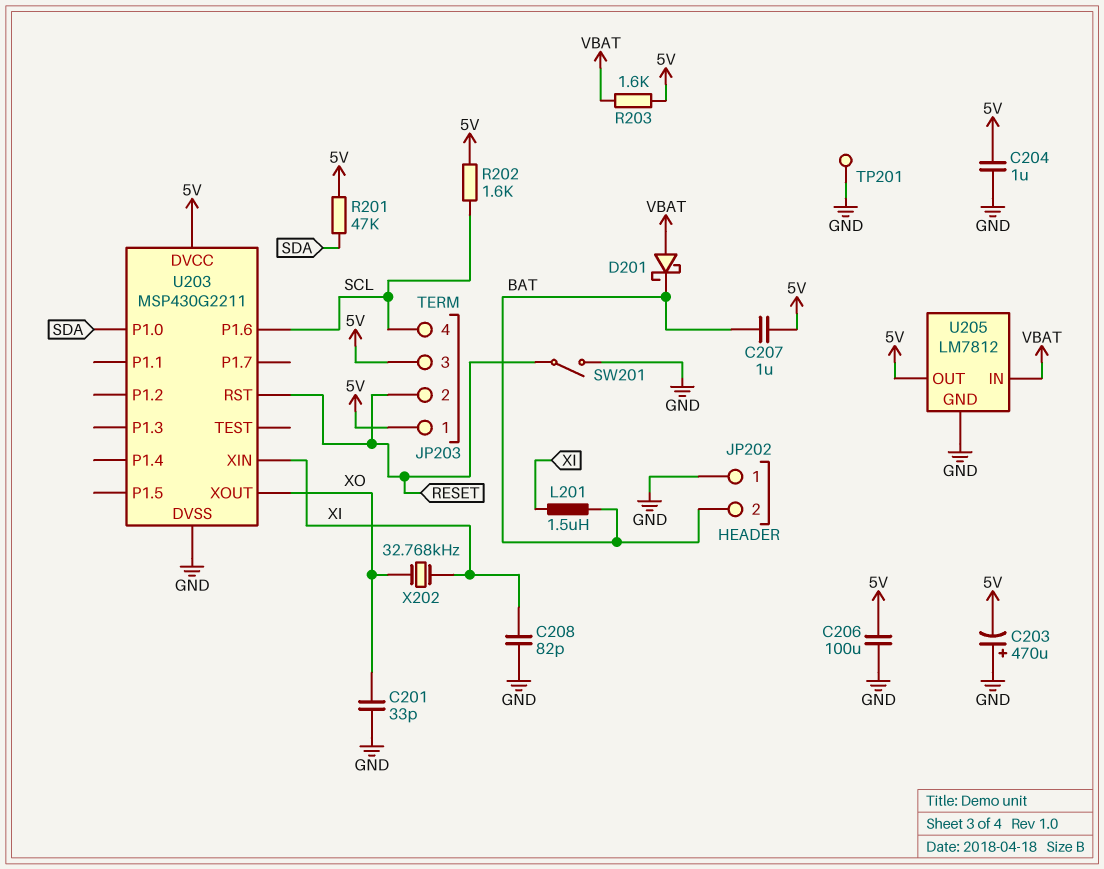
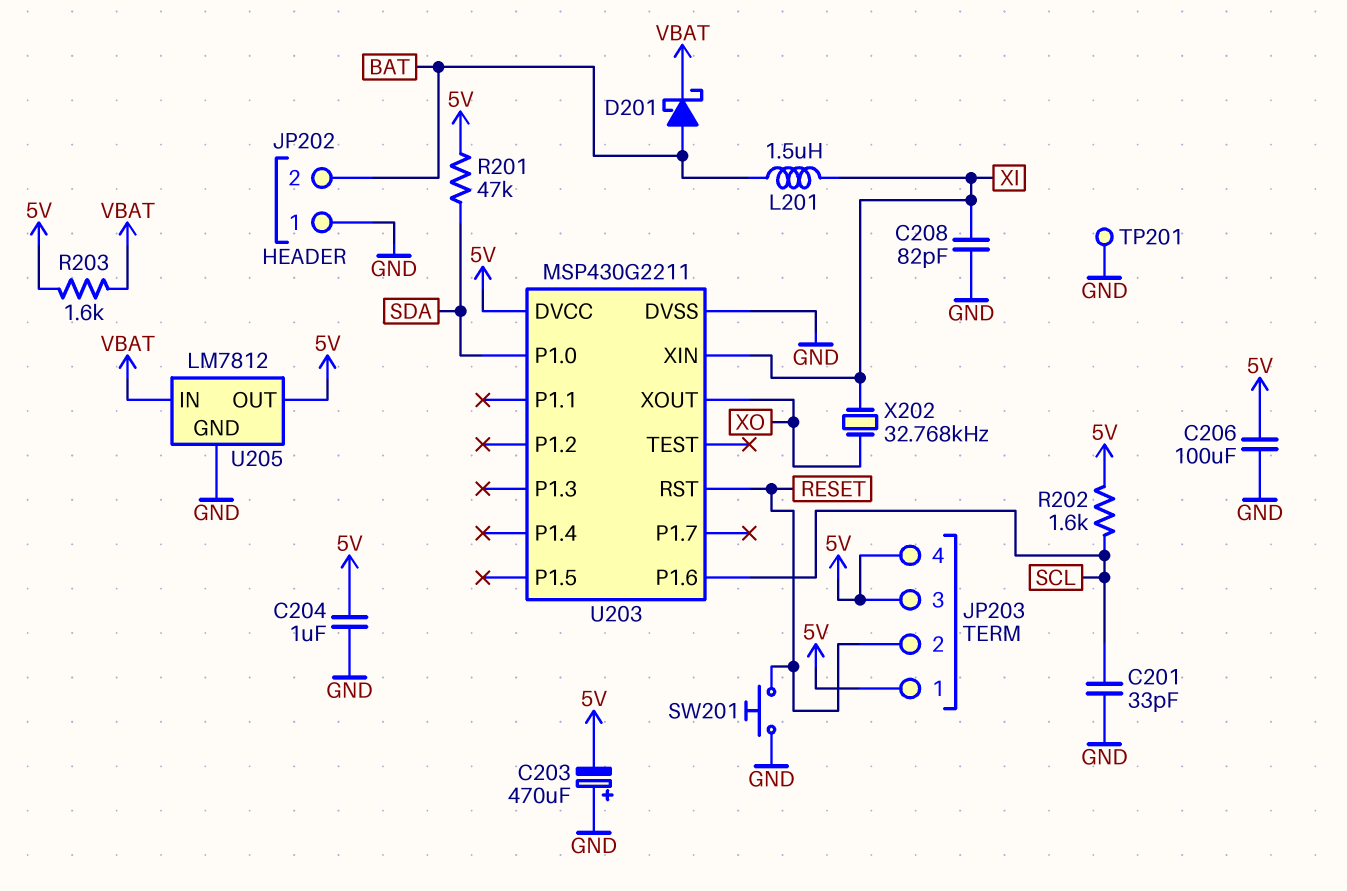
C201: 33pF (GND, XO) -> 33pF (GND, SCL)
C207: 1uF (5V, BAT) -> none
D201: schottky (A VBAT, K BAT) -> schottky (A BAT, K VBAT)
JP203 pin 4: SCL -> 5V
SW201: switch (GND, RESET) -> button (GND, RESET)

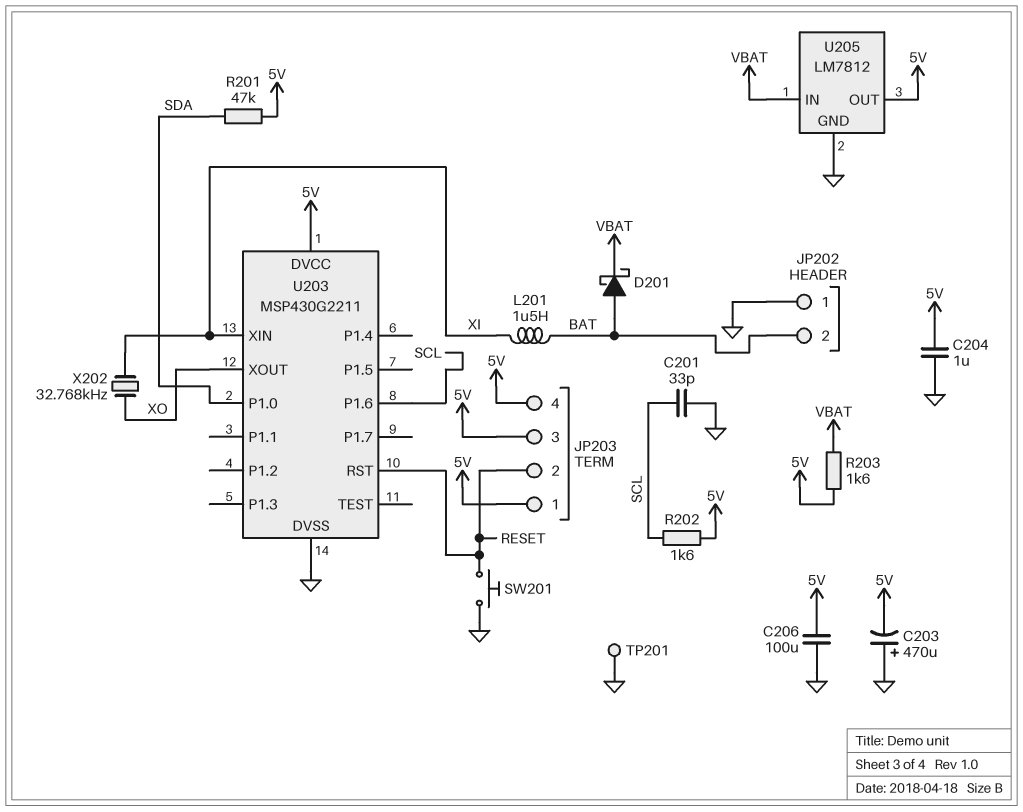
C208: 82pF (GND, XI) -> none

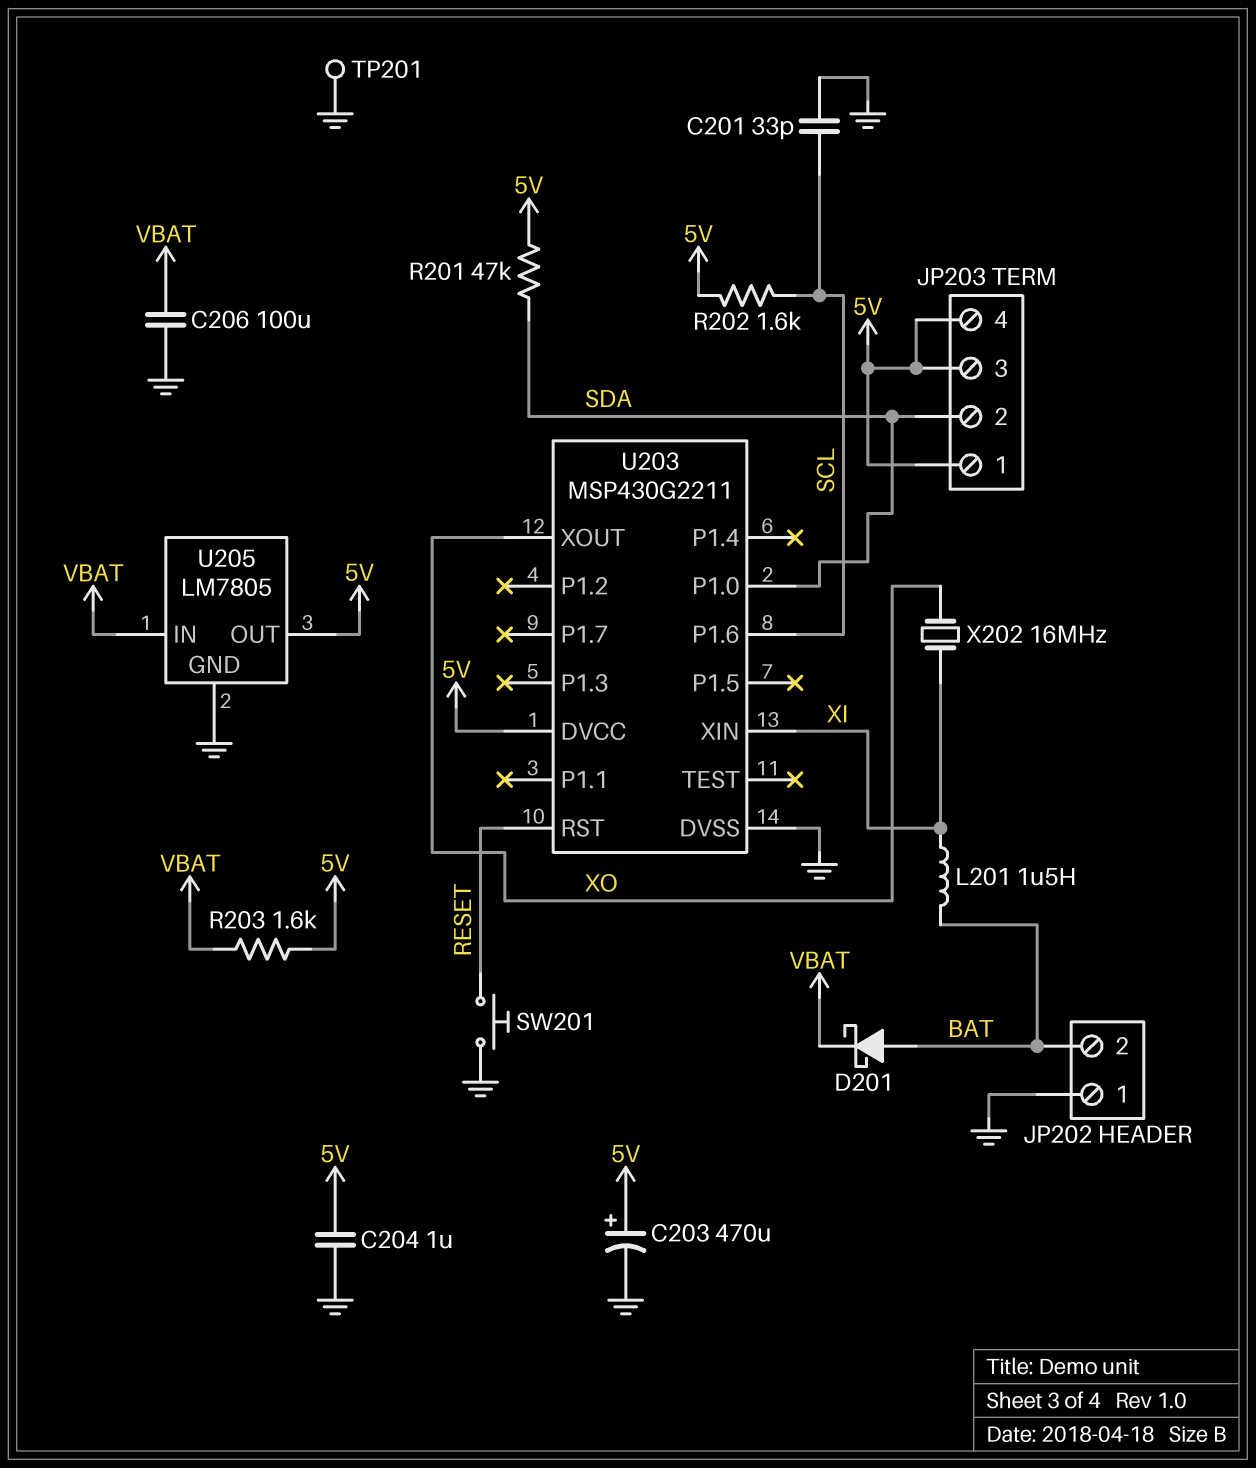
C203: 470uF (plus GND, minus 5V) -> 470uF (plus 5V, minus GND)
C206: 100uF (5V, GND) -> 100uF (GND, VBAT)
JP203 pin 2: RESET -> SDA
U205: LM7812 -> LM7805
X202: 32.768kHz (XI, XO) -> 16MHz (XI, XO)

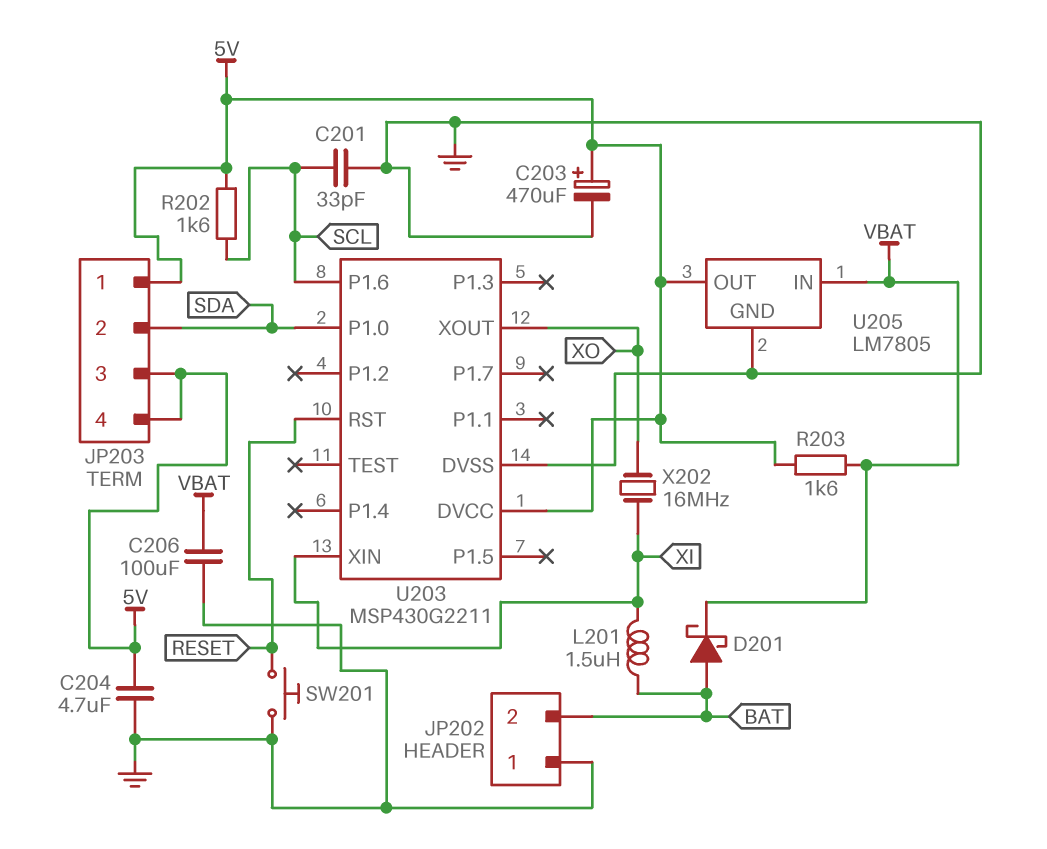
C204: 1uF (5V, GND) -> 4.7uF (5V, GND)
R201: 47k (5V, SDA) -> none
TP201: test point (GND) -> none

